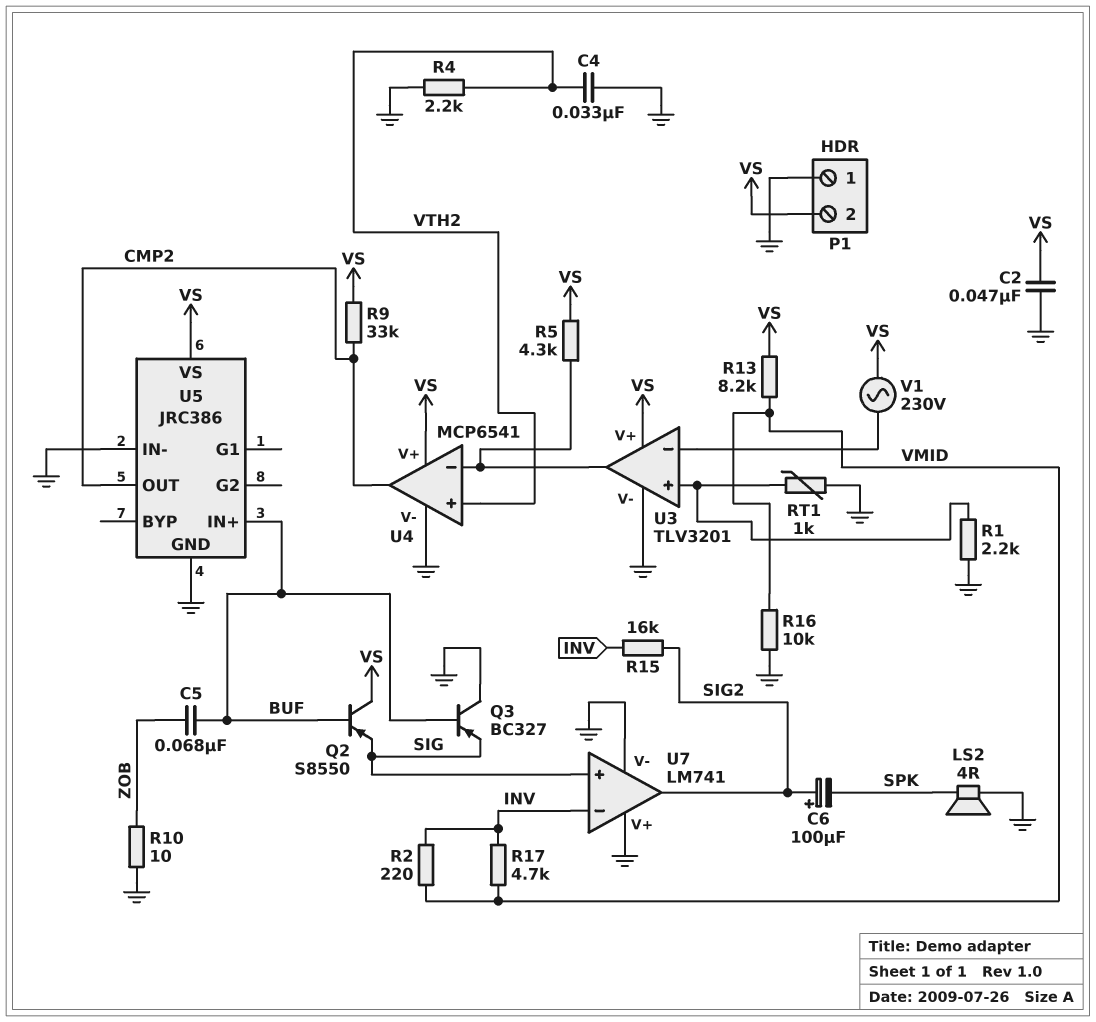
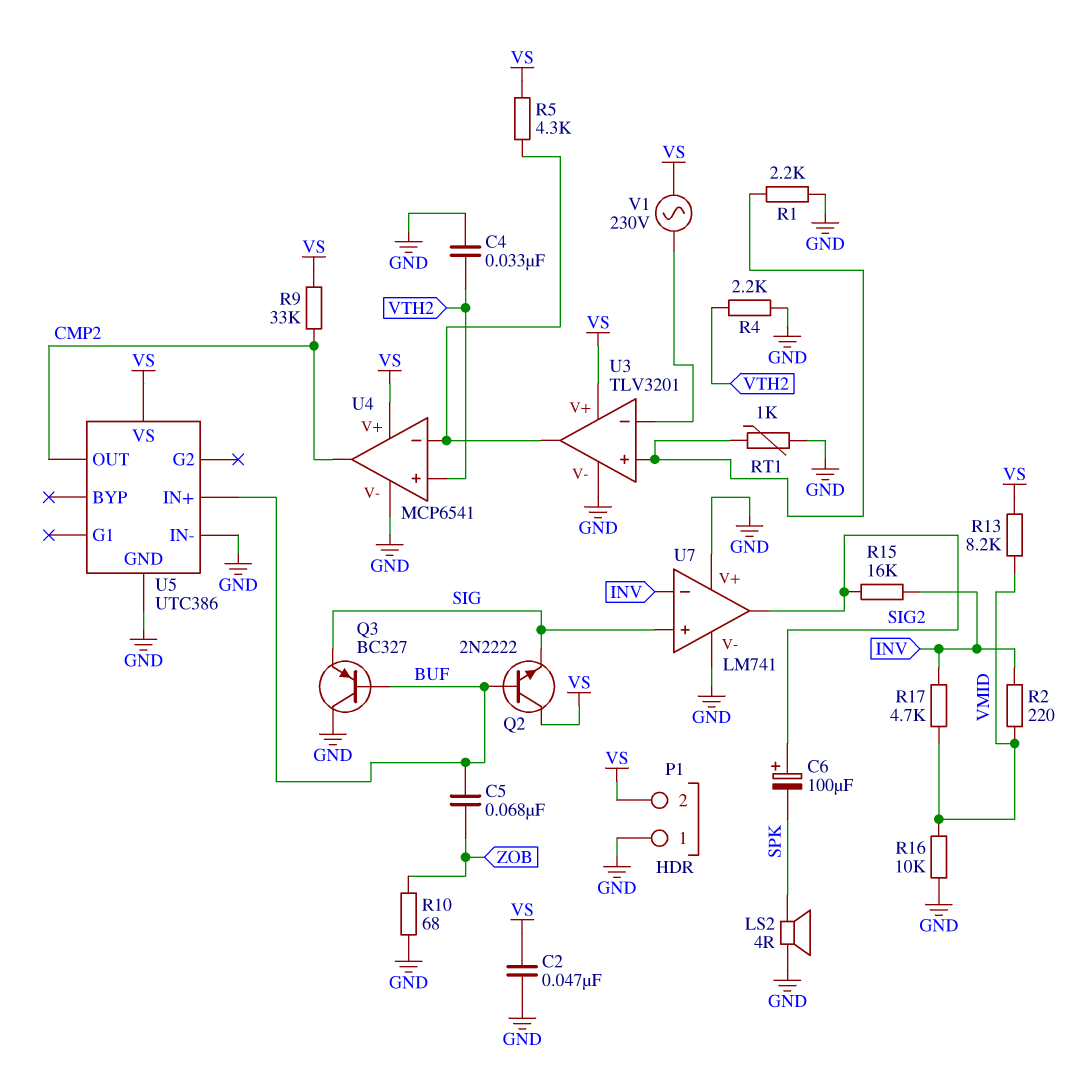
Q2: PNP S8550 (B BUF, C VS, E SIG) -> NPN 2N2222 (B BUF, C VS, E SIG)
R10: 10 (GND, ZOB) -> 68 (GND, ZOB)
U5: JRC386 -> UTC386

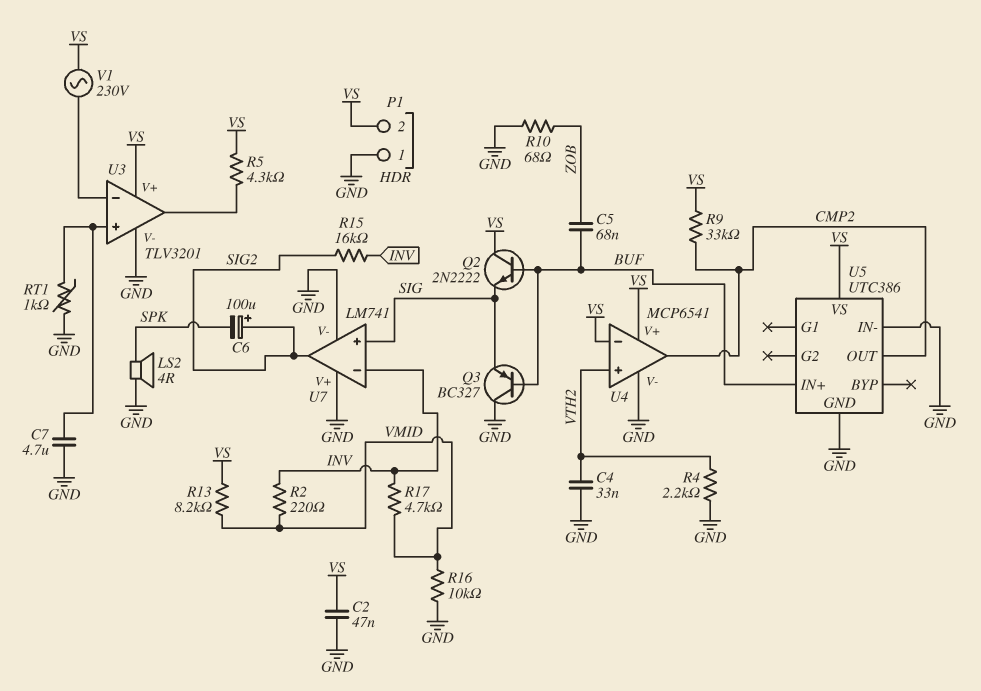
C7: none -> 4.7uF (GND, U3/in+)
R1: 2.2k (GND, U3/in+) -> none
U4 pin in-: U3/out -> VS

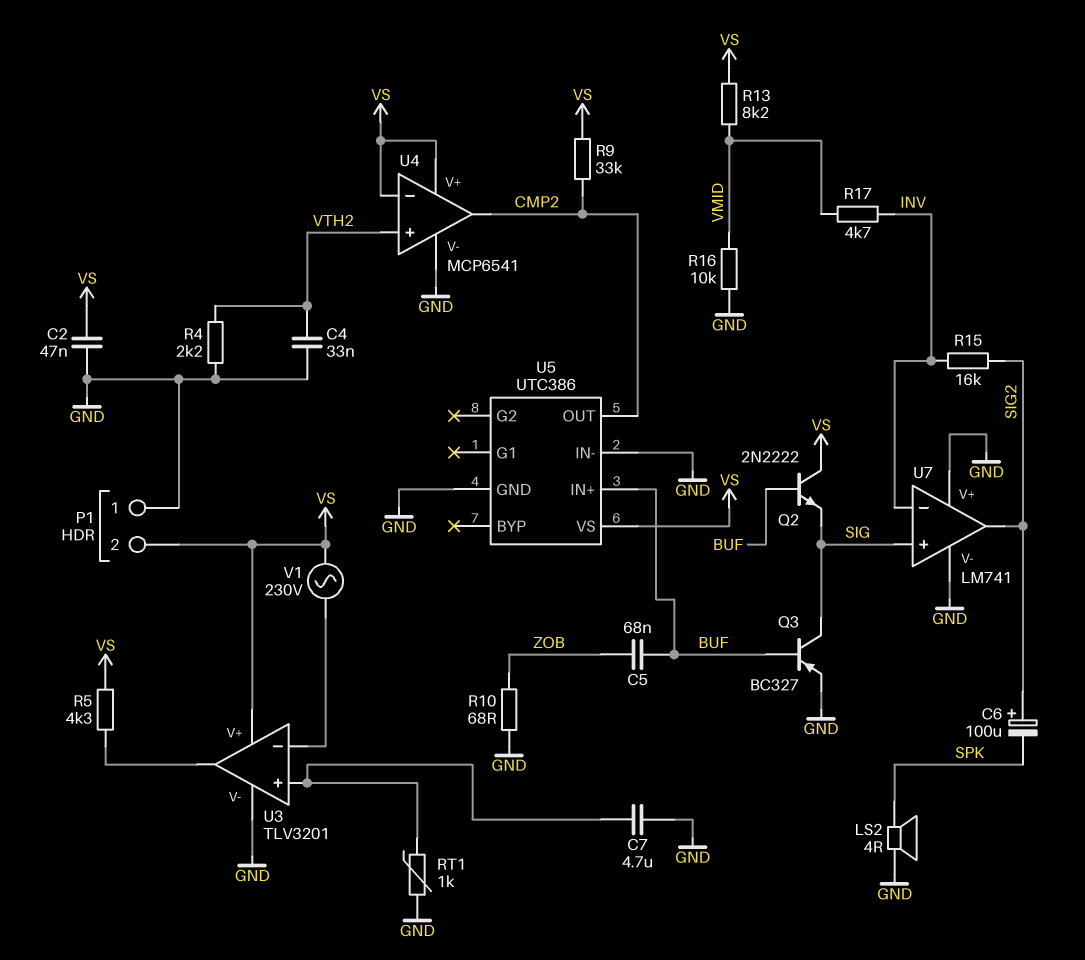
Q3: PNP BC327 (B BUF, C GND, E SIG) -> PNP BC327 (B BUF, C SIG, E GND)
R2: 220 (INV, VMID) -> none

